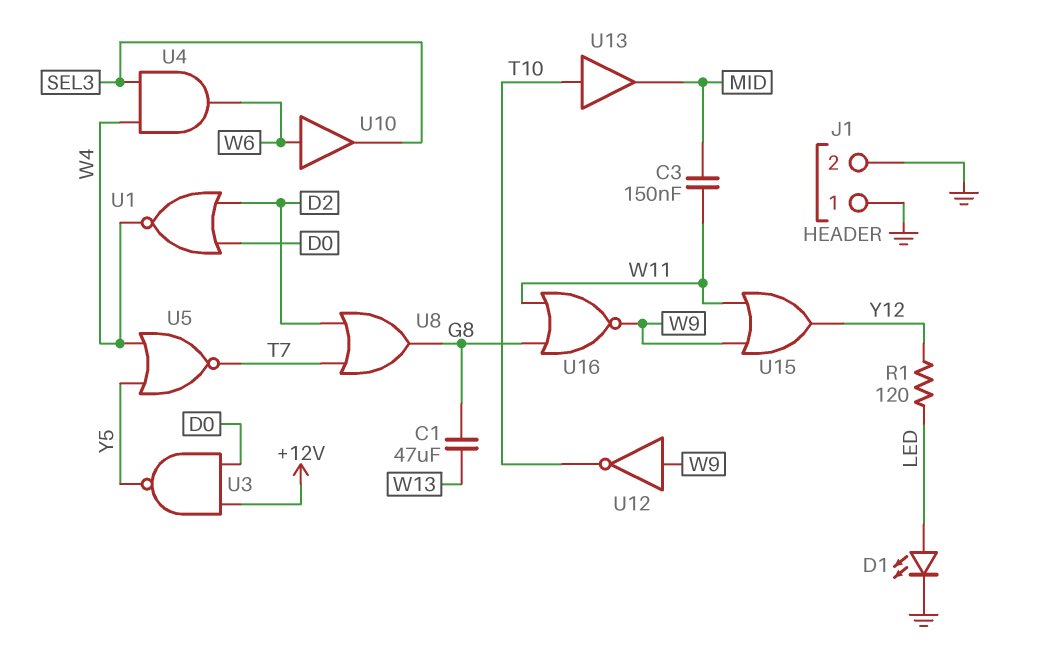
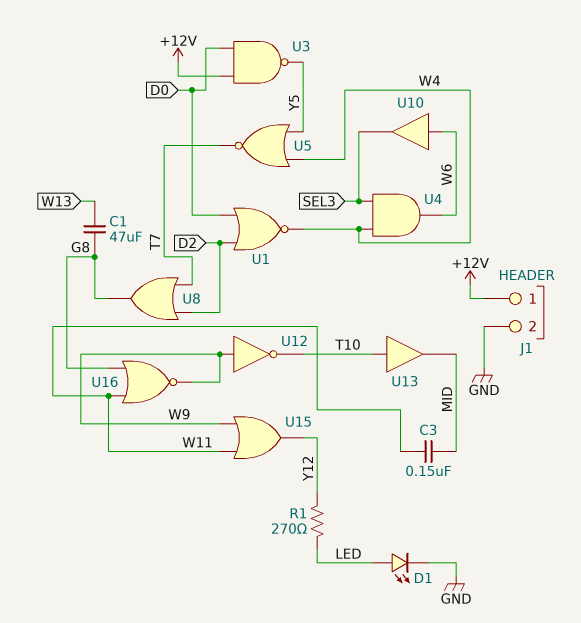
J1 pin 1: GND -> +12V
R1: 120 (LED, Y12) -> 270 (LED, Y12)

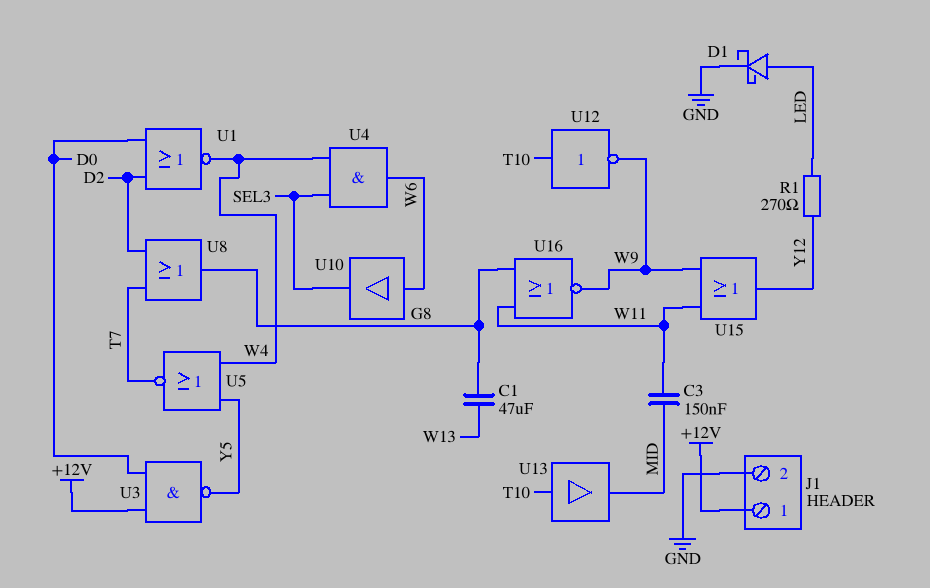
D1: LED (A LED, K GND) -> schottky (A LED, K GND)
U12: NOT (in W9, out T10) -> NOT (in T10, out W9)

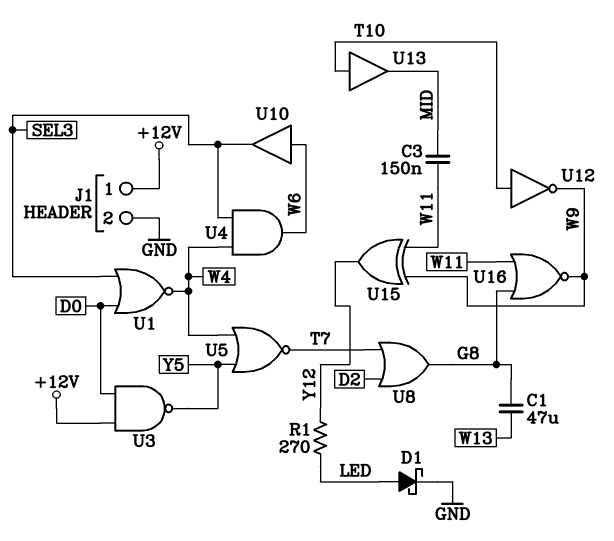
U1: NOR (in D0, in D2, out W4) -> NOR (in D0, in SEL3, out W4)
U15: OR (in W9, in W11, out Y12) -> XOR (in W9, in W11, out Y12)

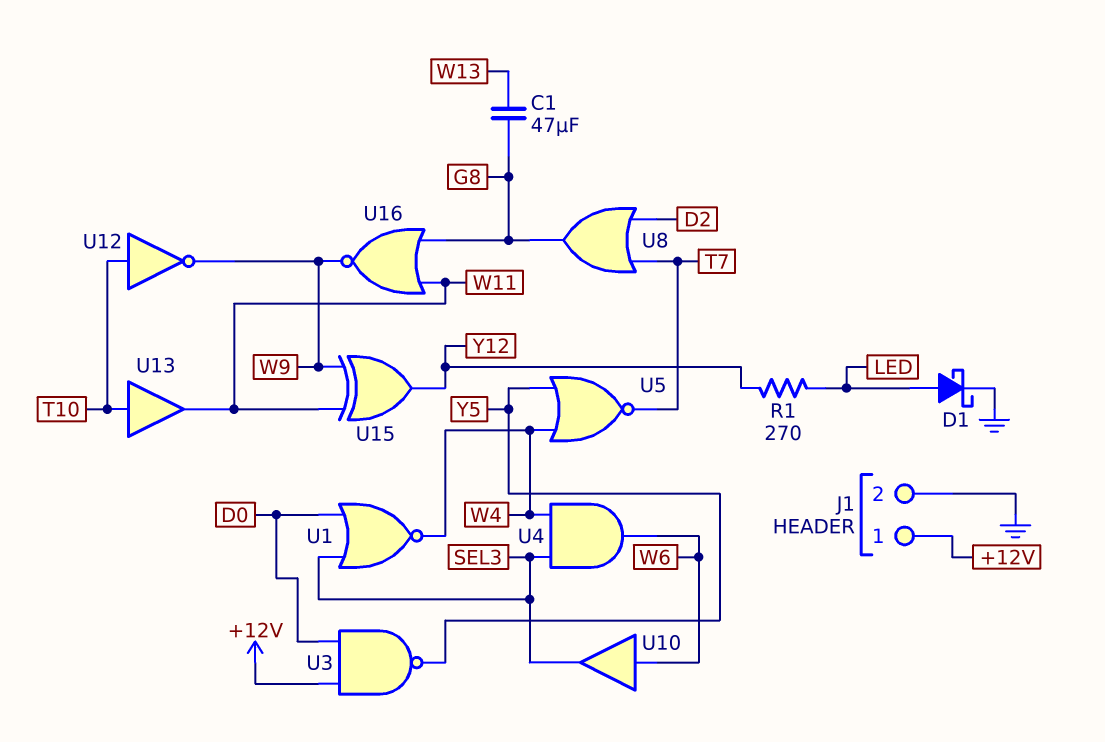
C3: 150nF (MID, W11) -> none
U13: buffer (in T10, out MID) -> buffer (in T10, out W11)

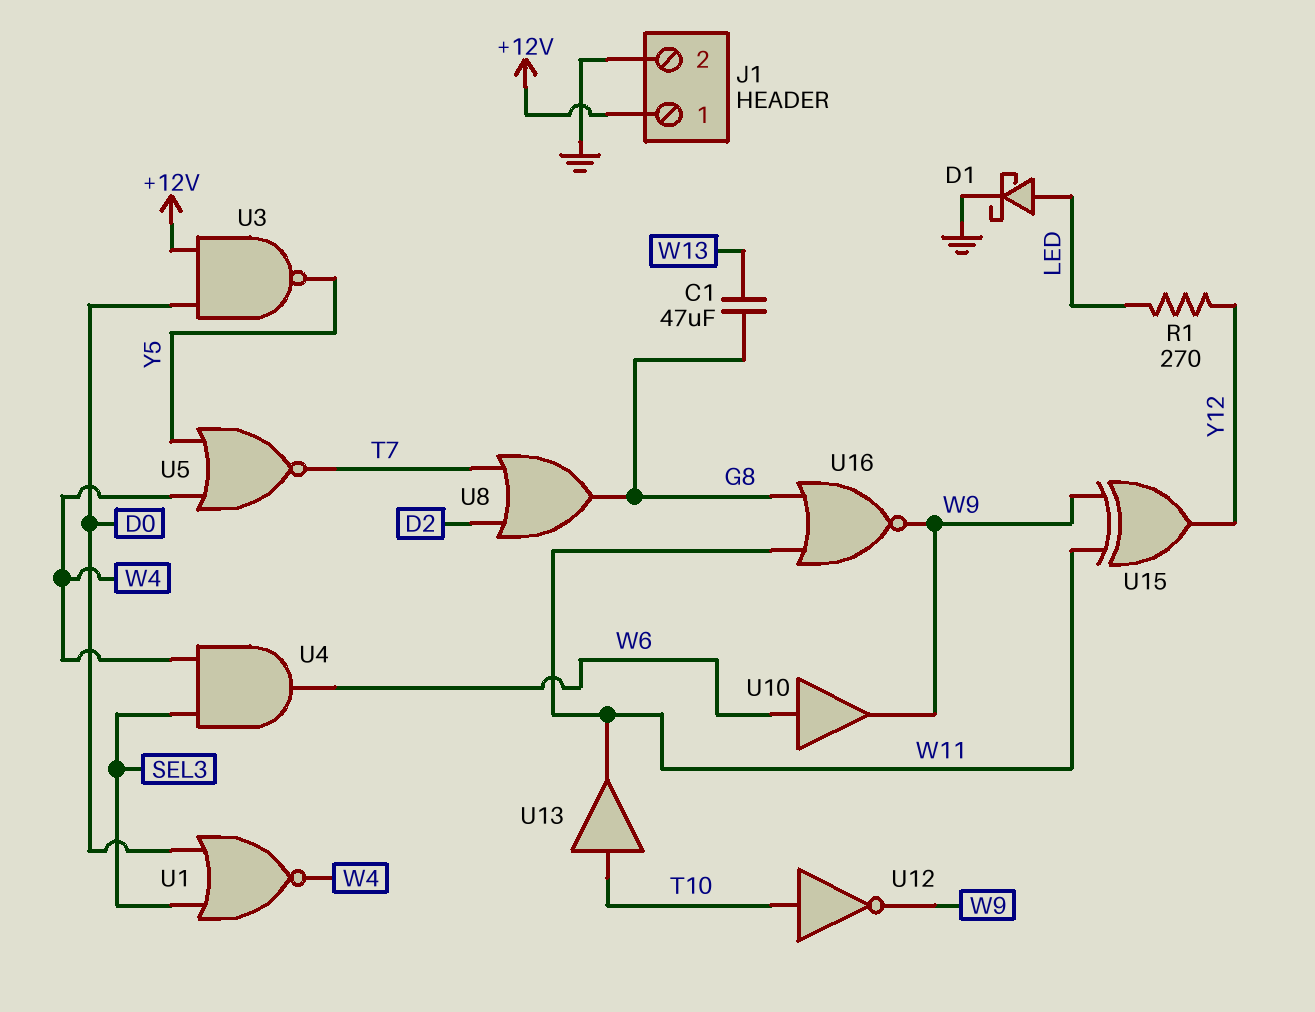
U10: buffer (in W6, out SEL3) -> buffer (in W6, out W9)

